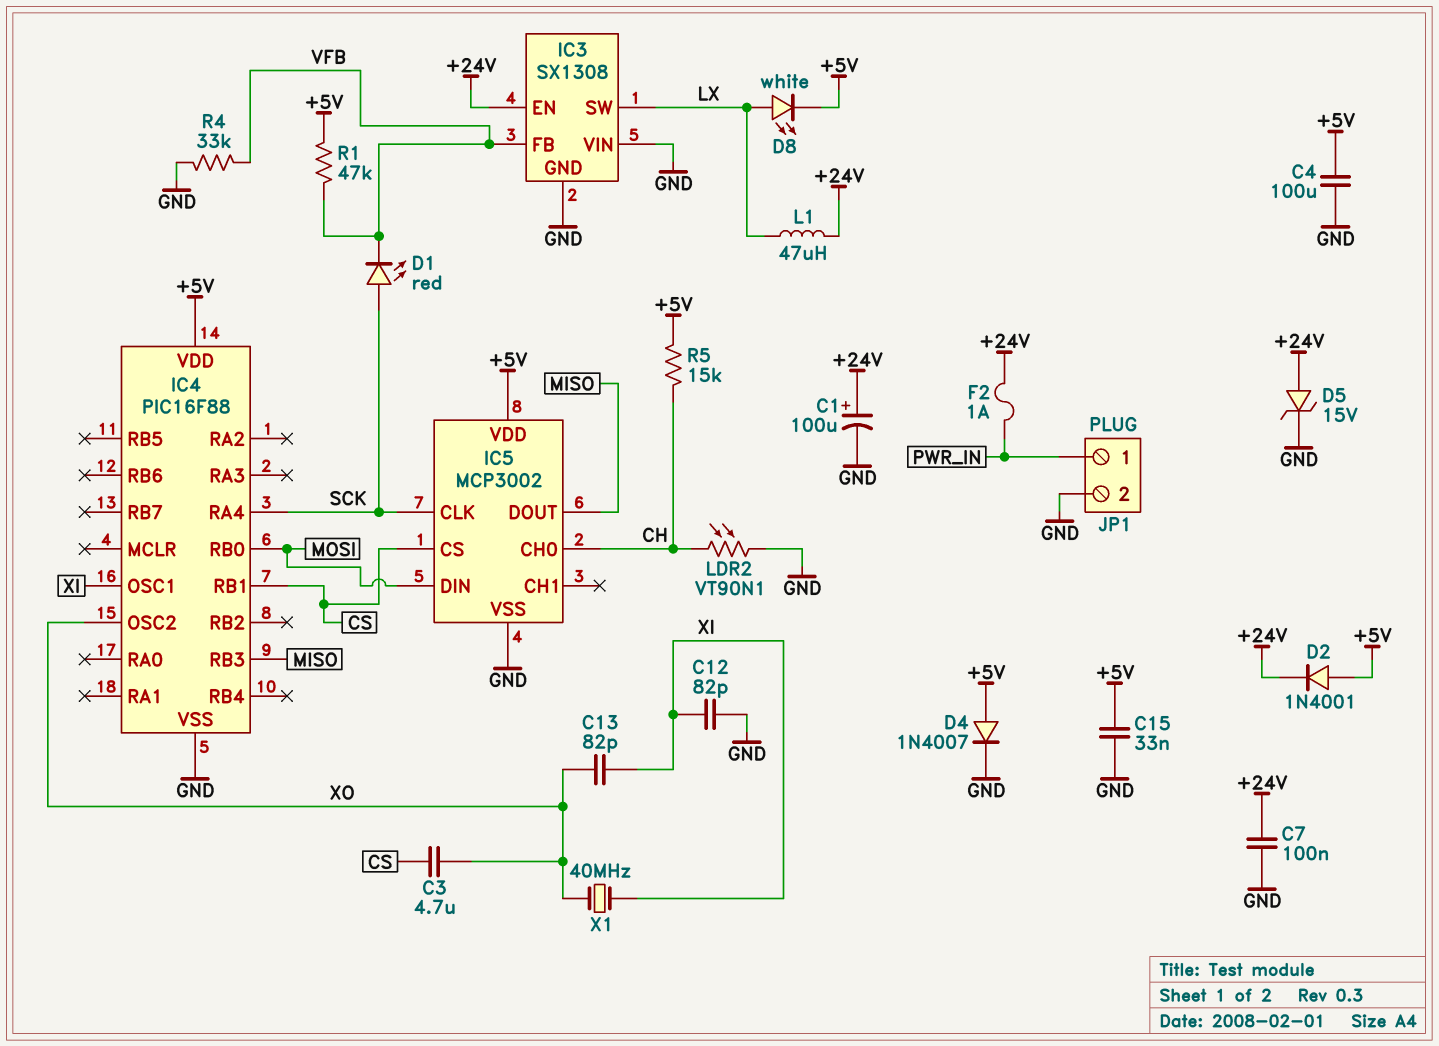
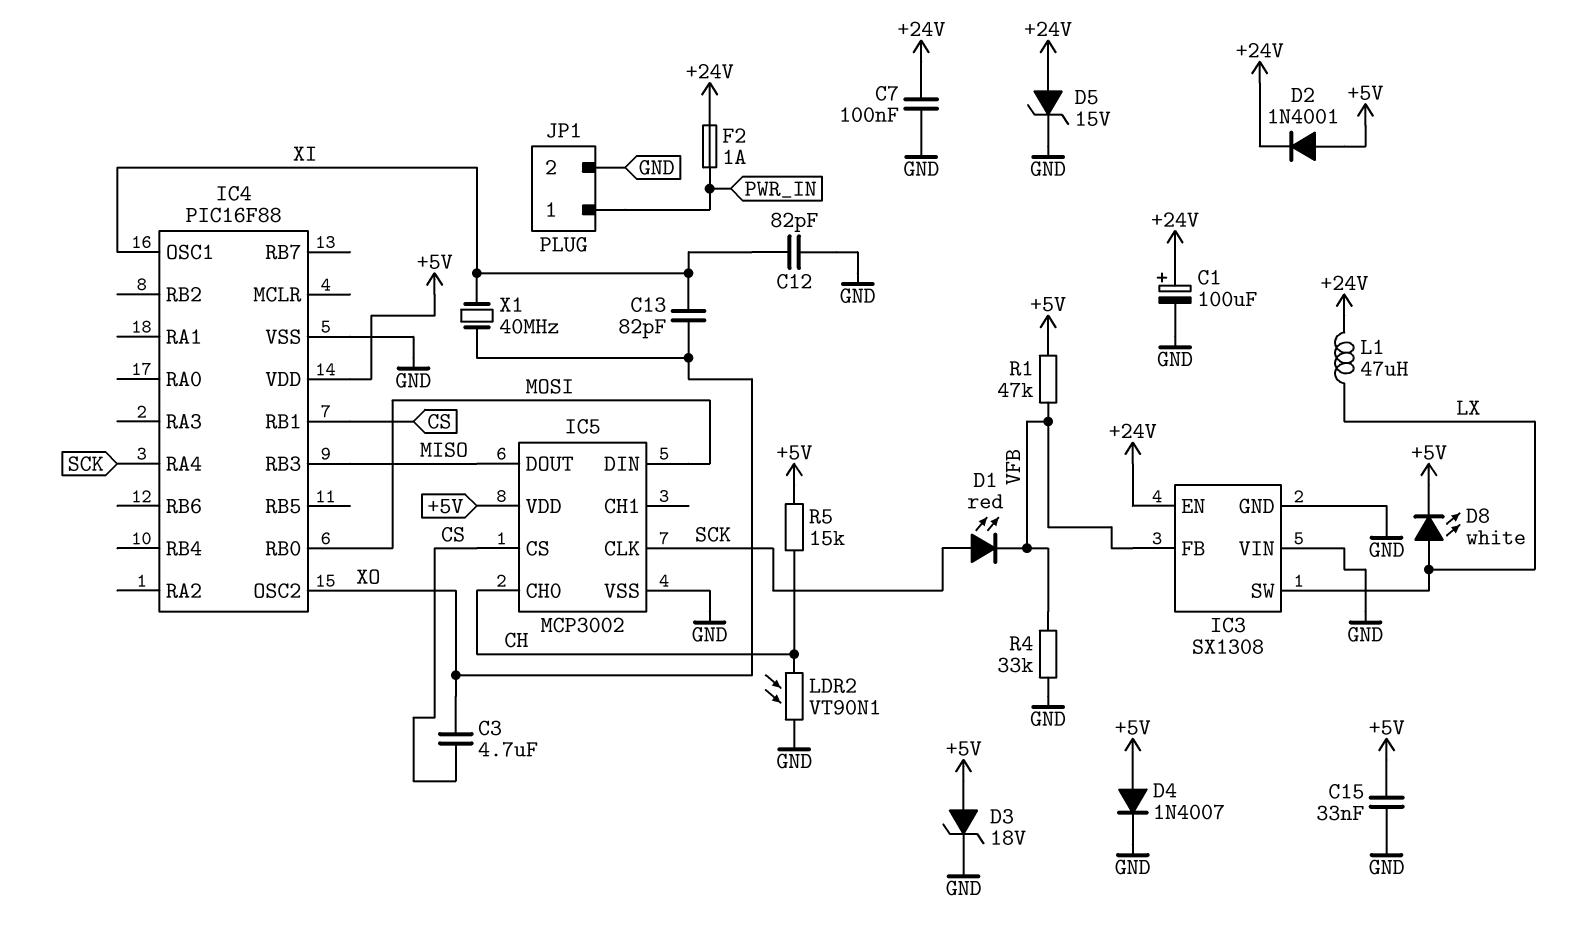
C4: 100uF (+5V, GND) -> none
D3: none -> zener 18V (A +5V, K GND)

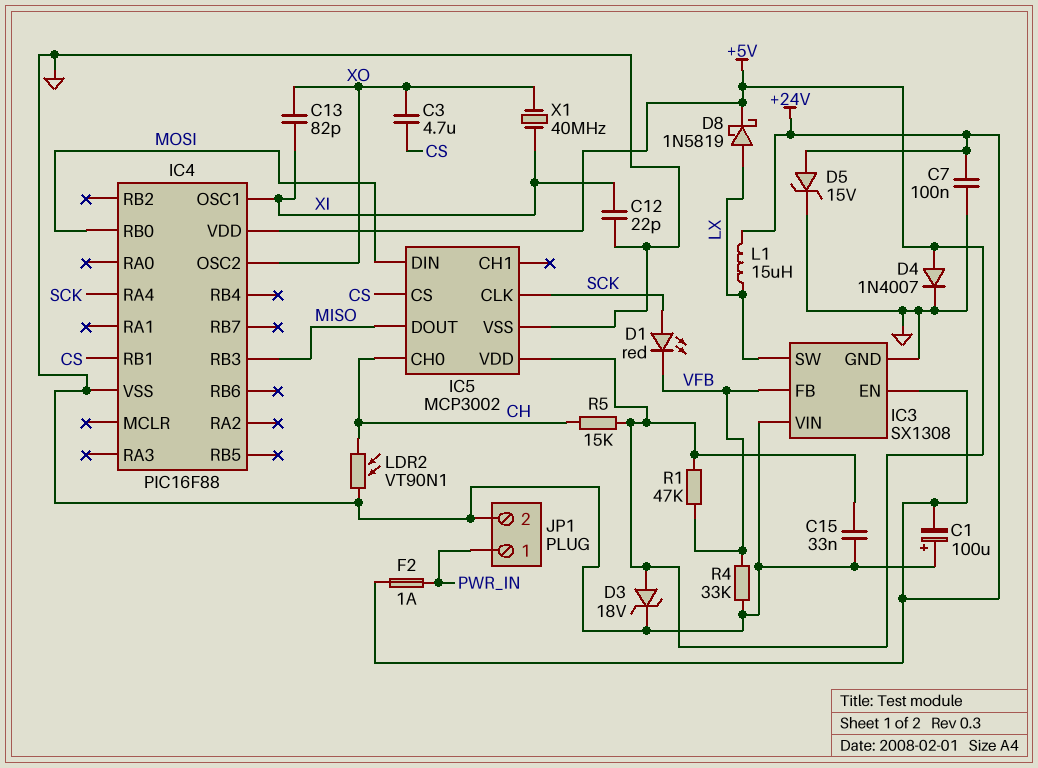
C1: 100uF (plus +24V, minus GND) -> 100uF (plus GND, minus +24V)
C12: 82pF (GND, XI) -> 22pF (GND, XI)
D2: diode 1N4001 (A +5V, K +24V) -> none
D8: LED white (A LX, K +5V) -> schottky 1N5819 (A LX, K +5V)
L1: 47uH (+24V, LX) -> 15uH (+24V, LX)

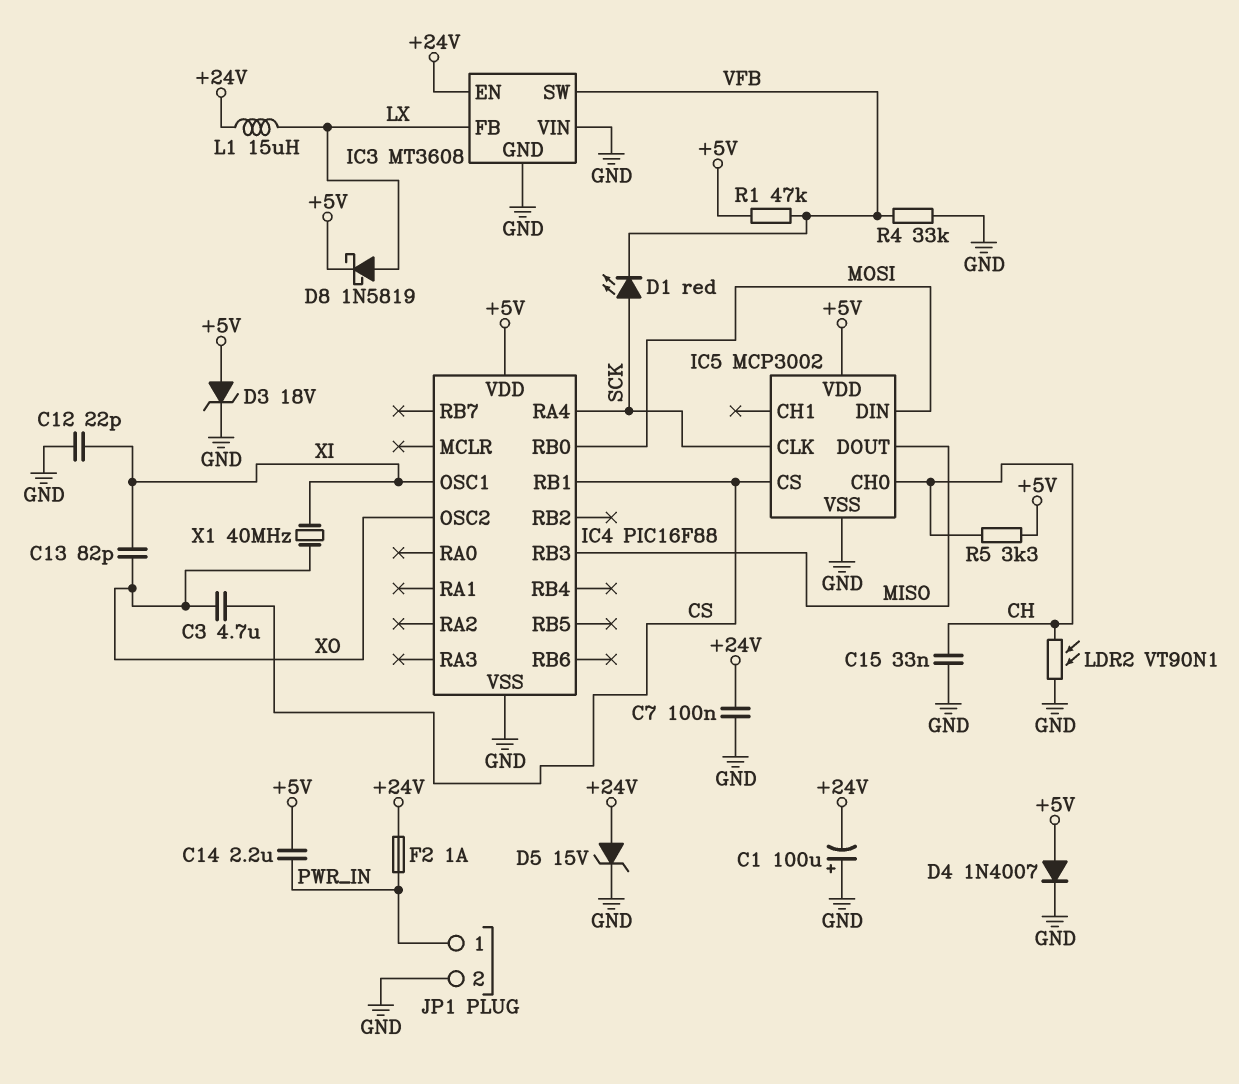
C14: none -> 2.2uF (+5V, PWR_IN)
C15: 33nF (+5V, GND) -> 33nF (CH, GND)
IC3: SX1308 -> MT3608
IC3 pin FB: VFB -> LX
IC3 pin SW: LX -> VFB
R5: 15k (+5V, CH) -> 3.3k (+5V, CH)

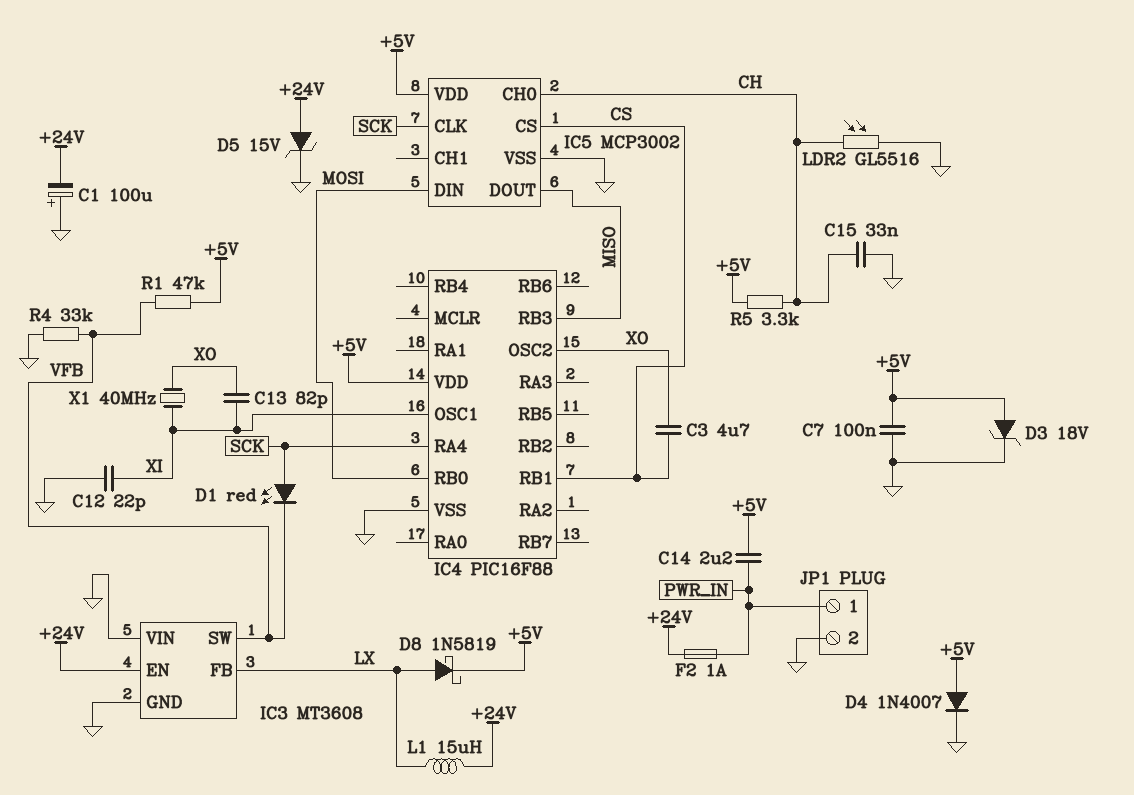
C7: 100nF (+24V, GND) -> 100nF (+5V, GND)
LDR2: VT90N1 (CH, GND) -> GL5516 (CH, GND)

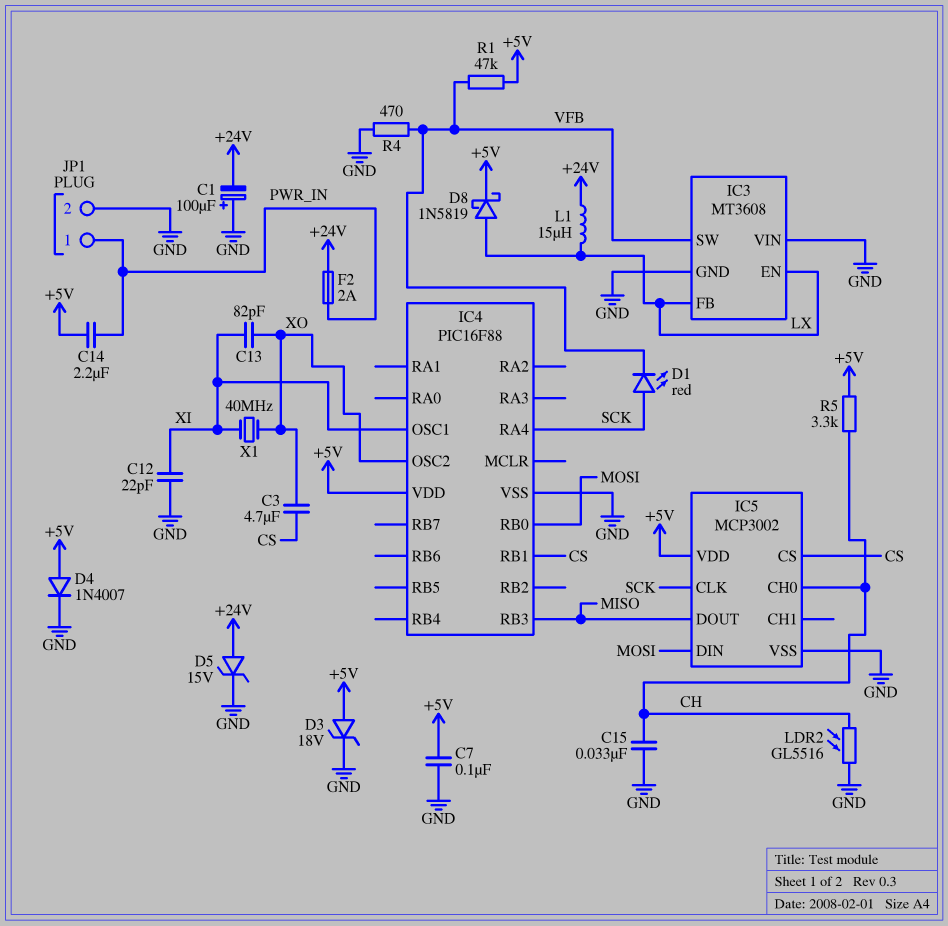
F2: 1A (+24V, PWR_IN) -> 2A (+24V, PWR_IN)
IC3 pin EN: +24V -> LX
R4: 33k (GND, VFB) -> 470 (GND, VFB)

